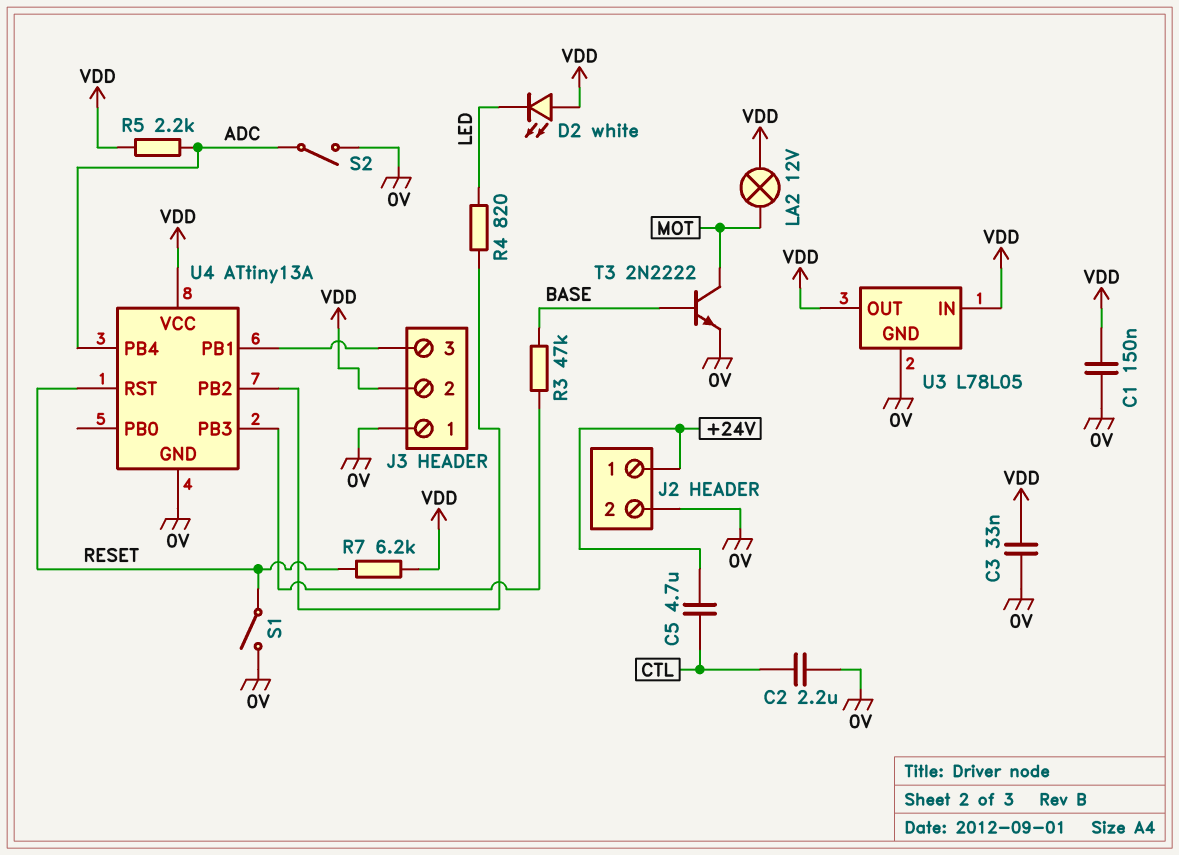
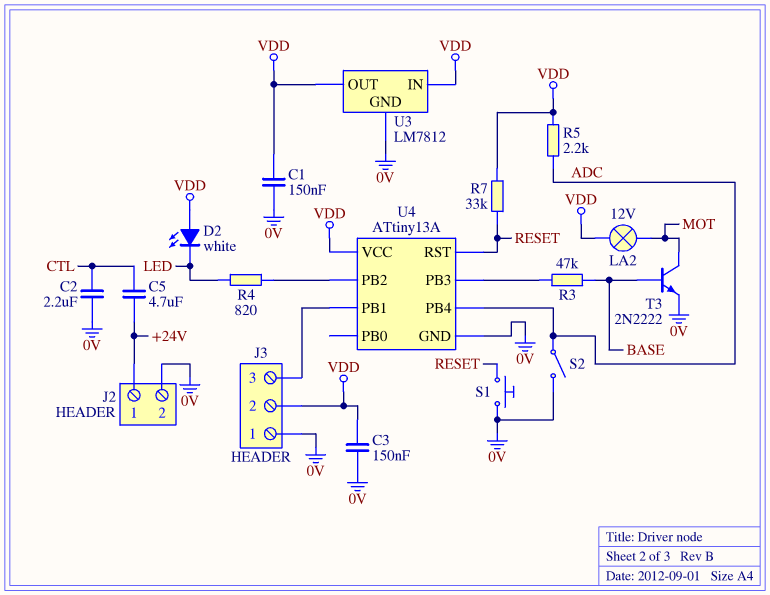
C3: 33nF (0V, VDD) -> 150nF (0V, VDD)
R7: 6.2k (RESET, VDD) -> 33k (RESET, VDD)
S1: switch (0V, RESET) -> button (0V, RESET)
U3: L78L05 -> LM7812

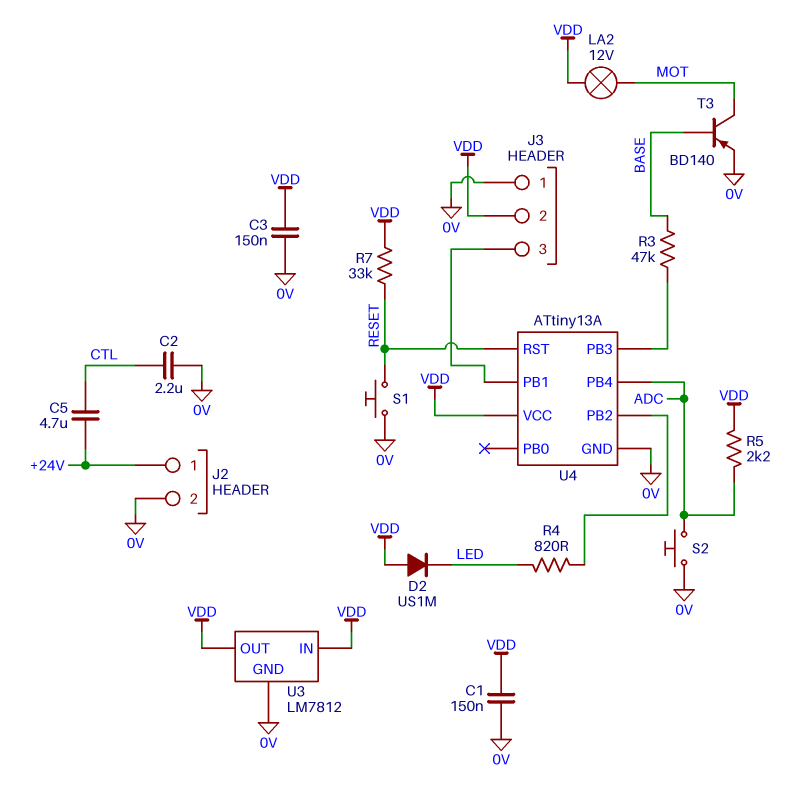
D2: LED white (A VDD, K LED) -> diode US1M (A VDD, K LED)
S2: switch (0V, ADC) -> button (0V, ADC)
T3: NPN 2N2222 (B BASE, C MOT, E 0V) -> PNP BD140 (B BASE, C MOT, E 0V)

